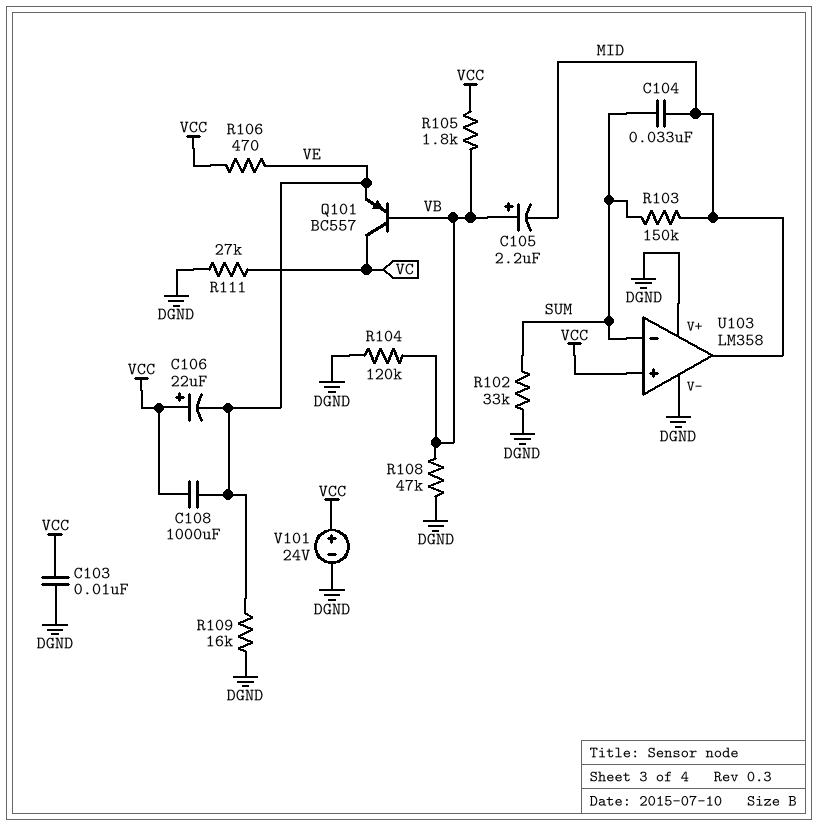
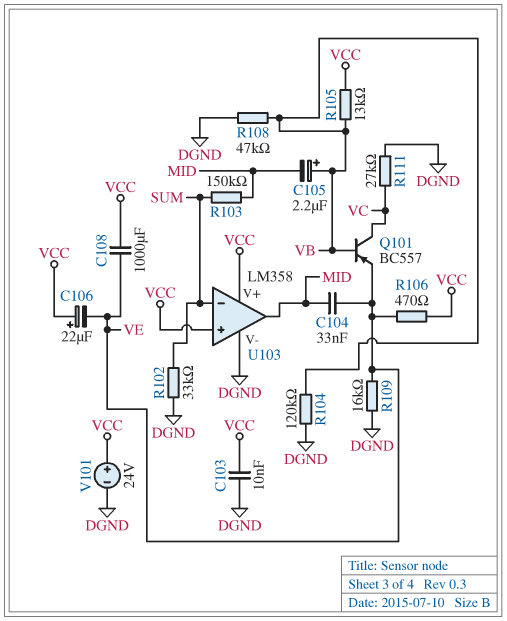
C104: 33nF (MID, SUM) -> 33nF (MID, VE)
R105: 1.8k (VB, VCC) -> 13k (VB, VCC)
U103 pin V+: DGND -> VCC

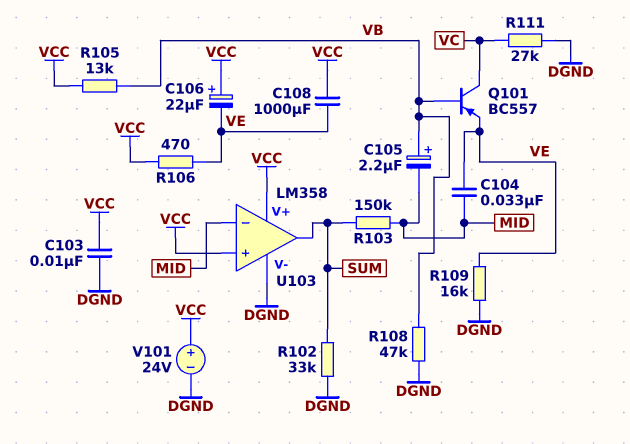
R104: 120k (DGND, VB) -> none
U103 pin in-: SUM -> MID
U103 pin out: MID -> SUM

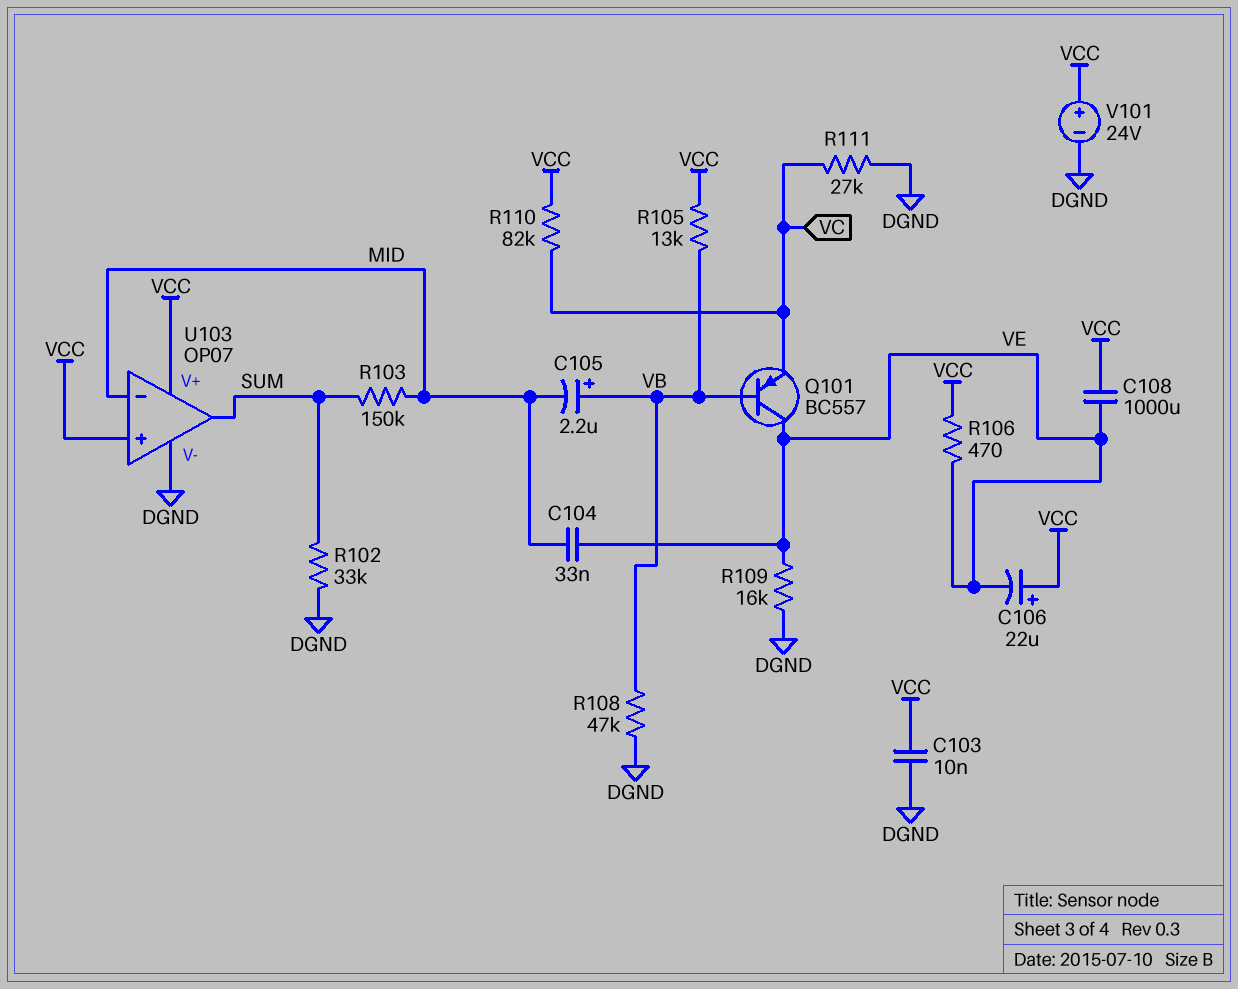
Q101: PNP BC557 (B VB, C VC, E VE) -> PNP BC557 (B VB, C VE, E VC)
R110: none -> 82k (VC, VCC)
U103: LM358 -> OP07

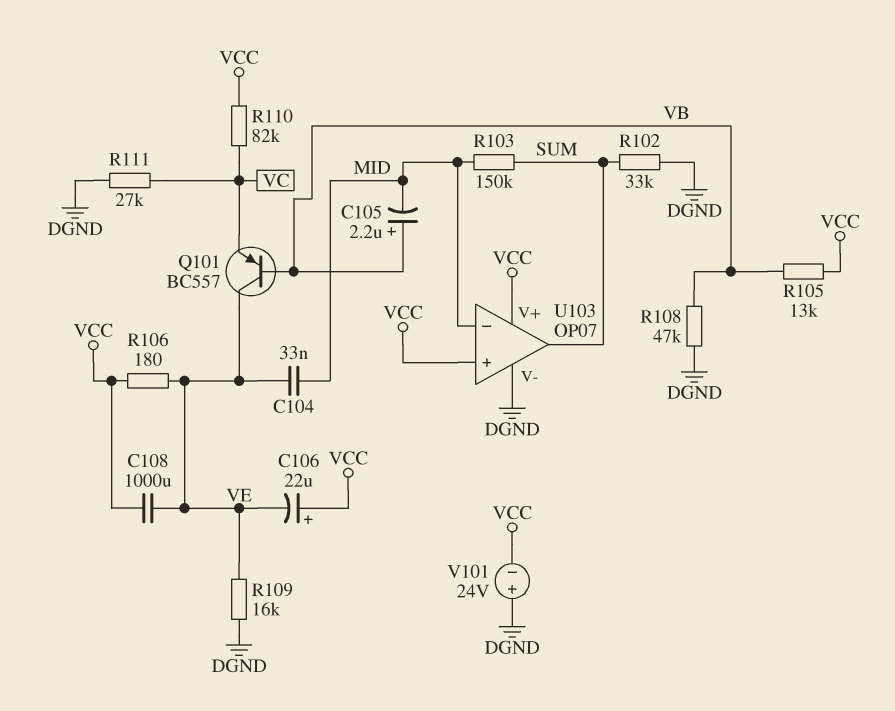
C103: 10nF (DGND, VCC) -> none
R106: 470 (VCC, VE) -> 180 (VCC, VE)
V101: 24V (plus VCC, minus DGND) -> 24V (plus DGND, minus VCC)

